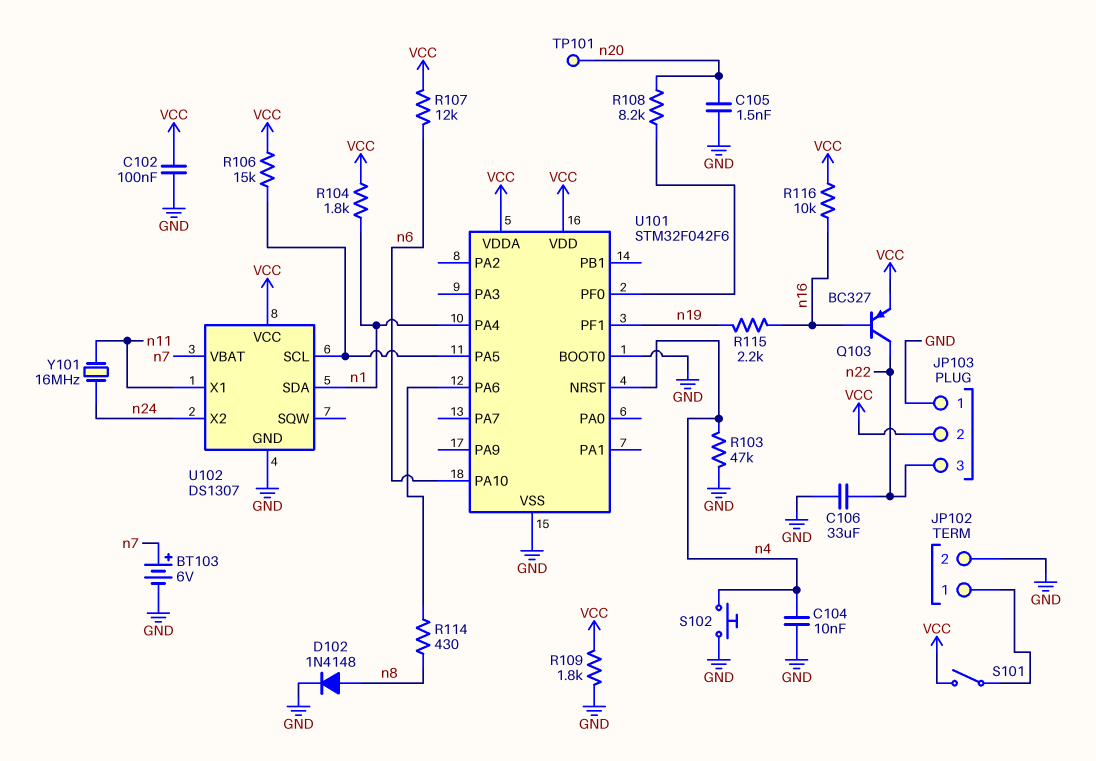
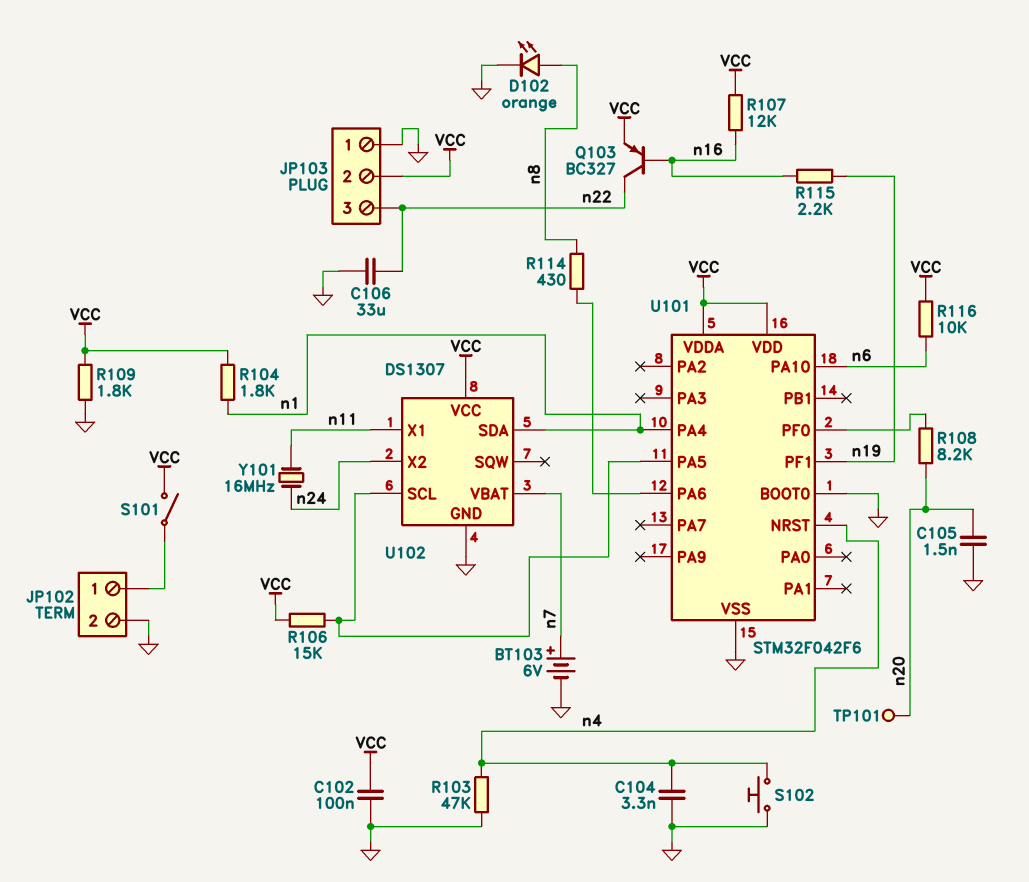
C104: 10nF (GND, n4) -> 3.3nF (GND, n4)
D102: diode 1N4148 (A n8, K GND) -> LED orange (A n8, K GND)
R107: 12k (VCC, n6) -> 12k (VCC, n16)
R116: 10k (VCC, n16) -> 10k (VCC, n6)

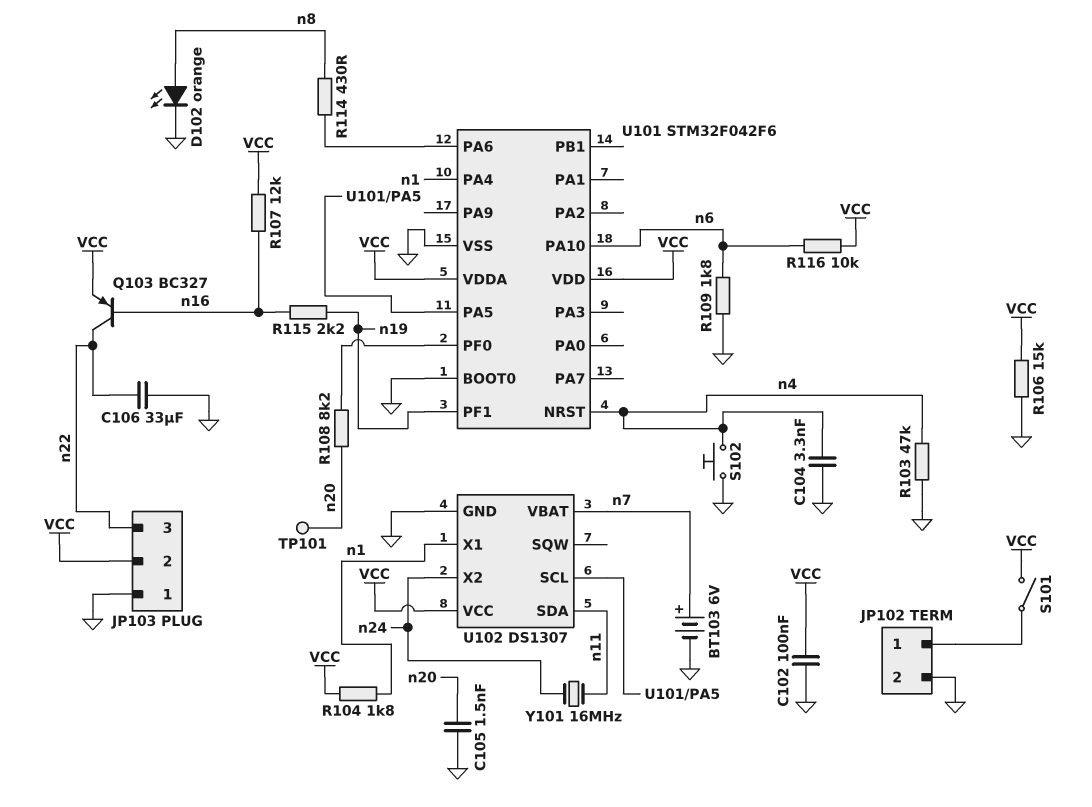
R106: 15k (U101/PA5, VCC) -> 15k (GND, VCC)
R109: 1.8k (GND, VCC) -> 1.8k (GND, n6)
U102 pin SDA: n1 -> n11
U102 pin X1: n11 -> n1

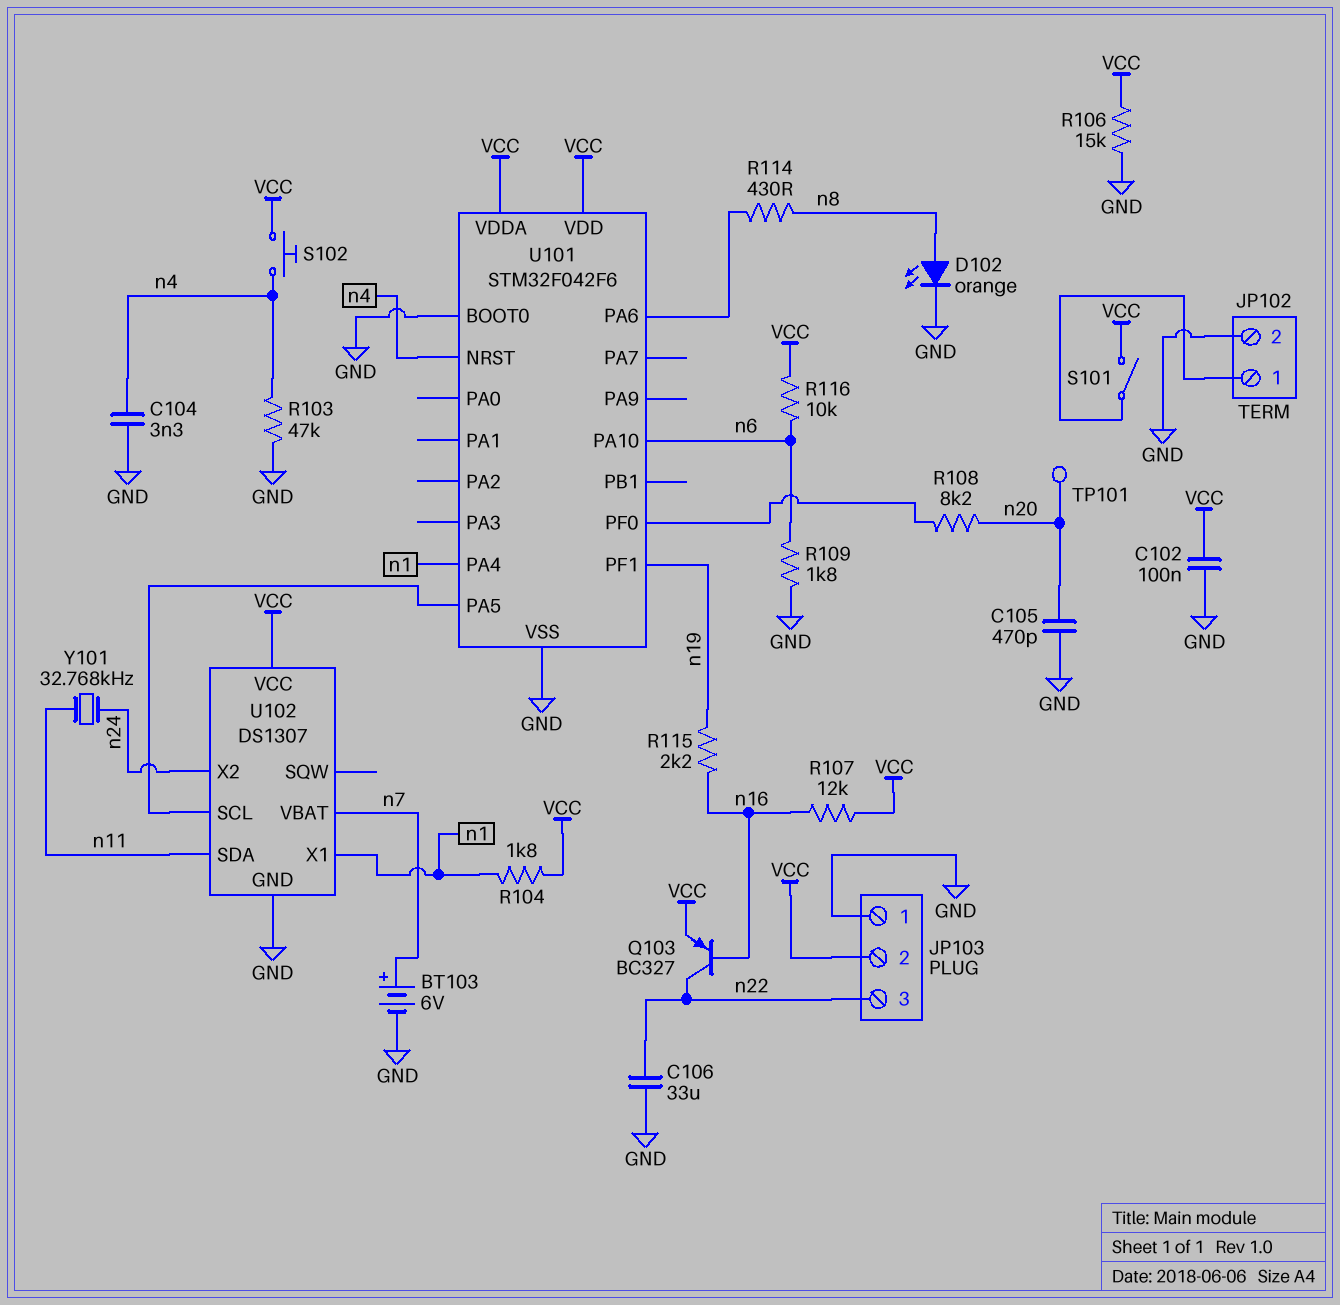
C105: 1.5nF (GND, n20) -> 470pF (GND, n20)
S102: button (GND, n4) -> button (VCC, n4)
Y101: 16MHz (n11, n24) -> 32.768kHz (n11, n24)

